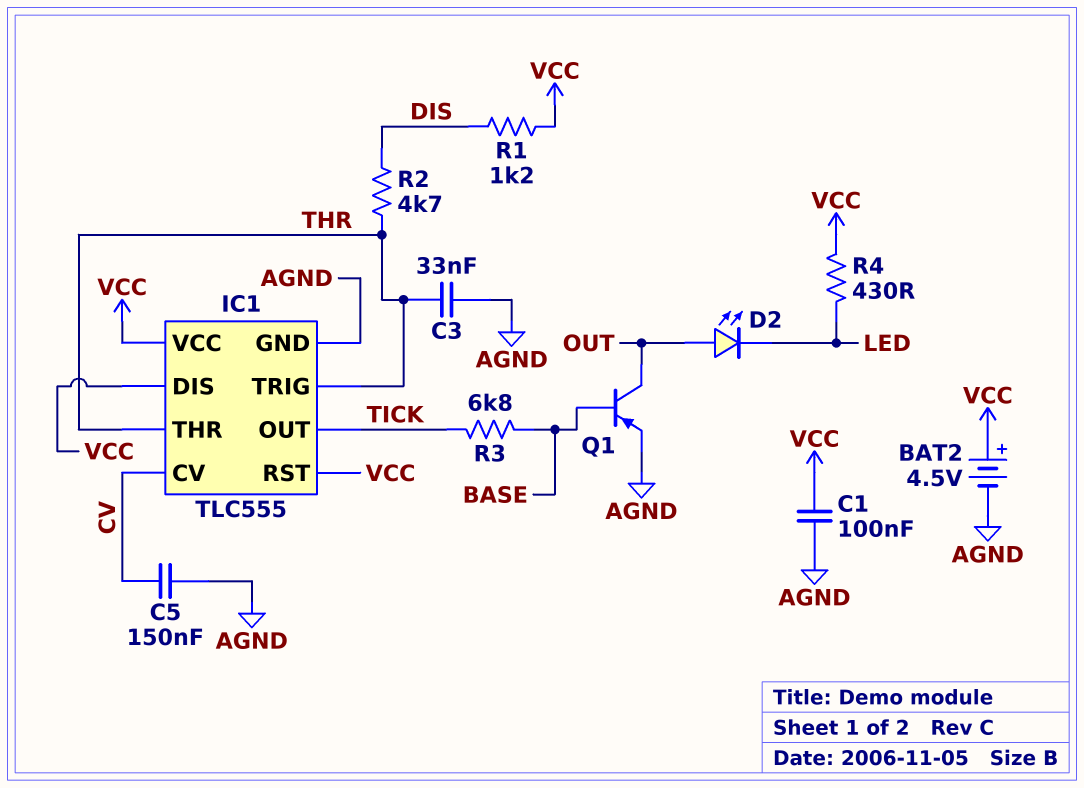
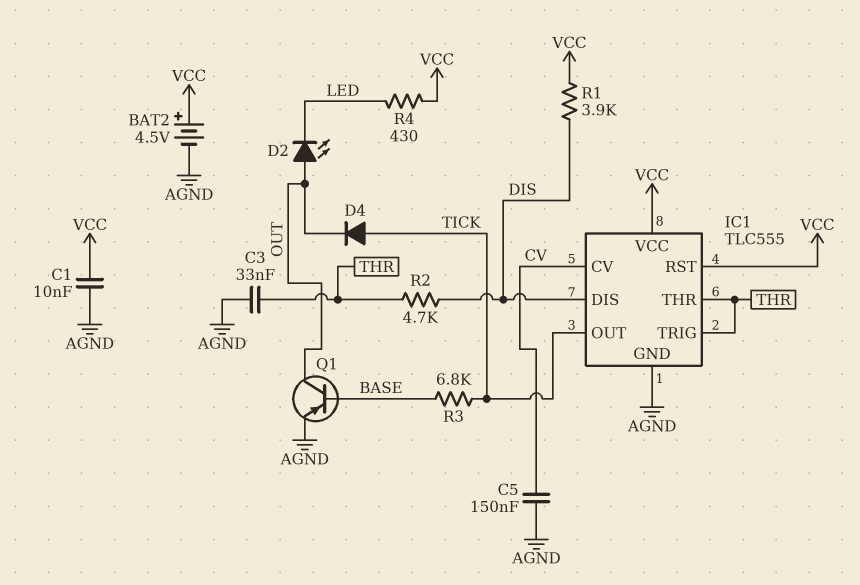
C1: 100nF (AGND, VCC) -> 10nF (AGND, VCC)
D4: none -> diode (A TICK, K OUT)
IC1 pin DIS: VCC -> DIS
R1: 1.2k (DIS, VCC) -> 3.9k (DIS, VCC)

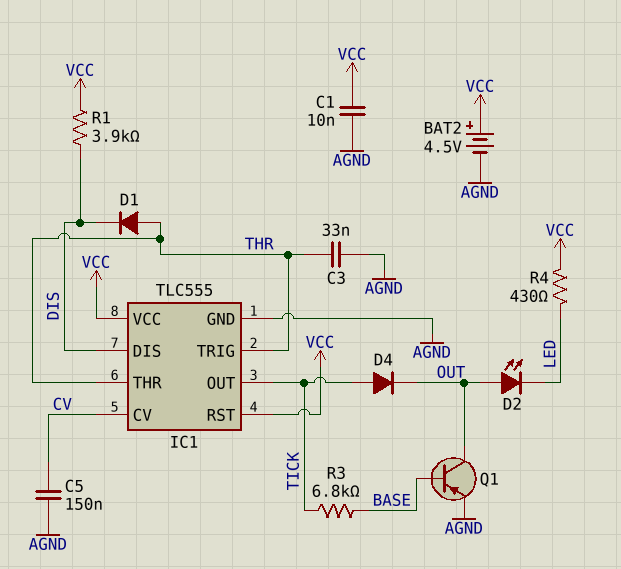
D1: none -> diode (A THR, K DIS)
R2: 4.7k (DIS, THR) -> none

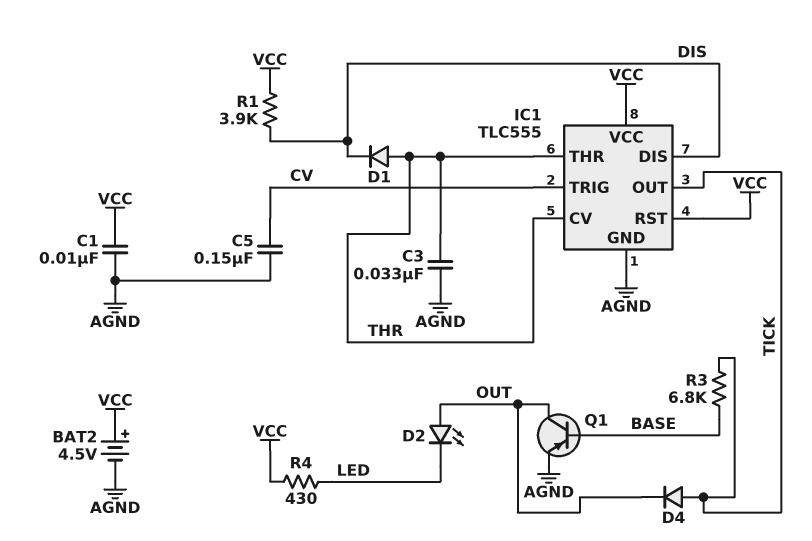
IC1 pin CV: CV -> THR
IC1 pin TRIG: THR -> CV

